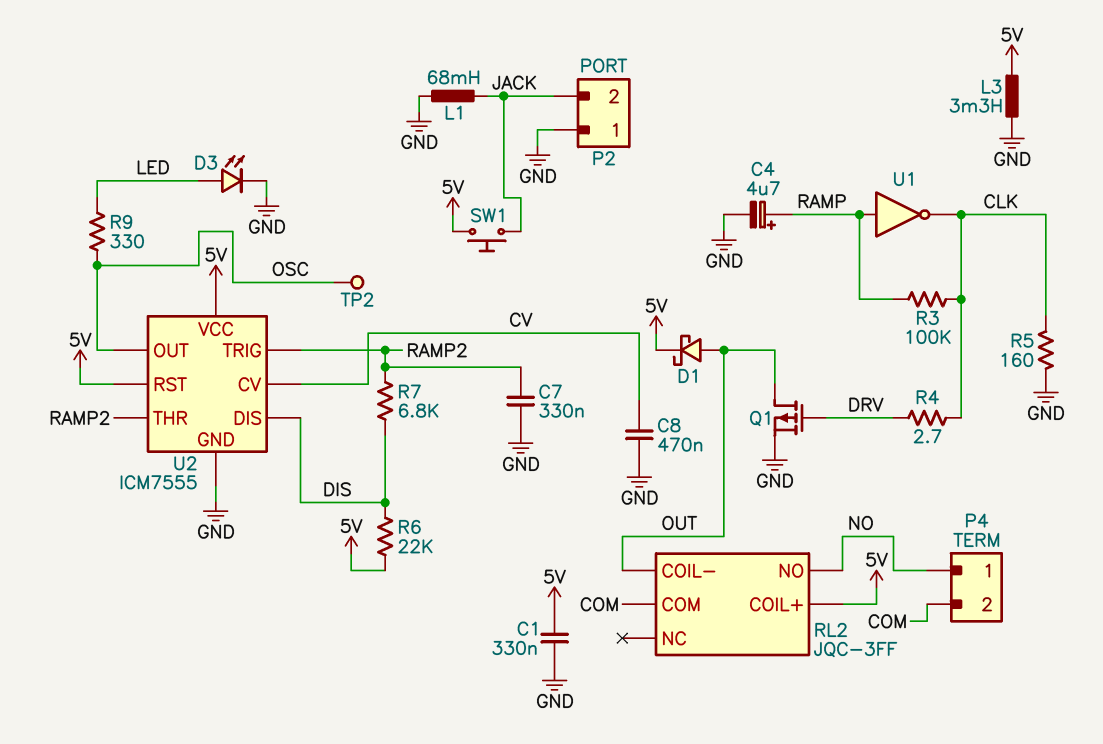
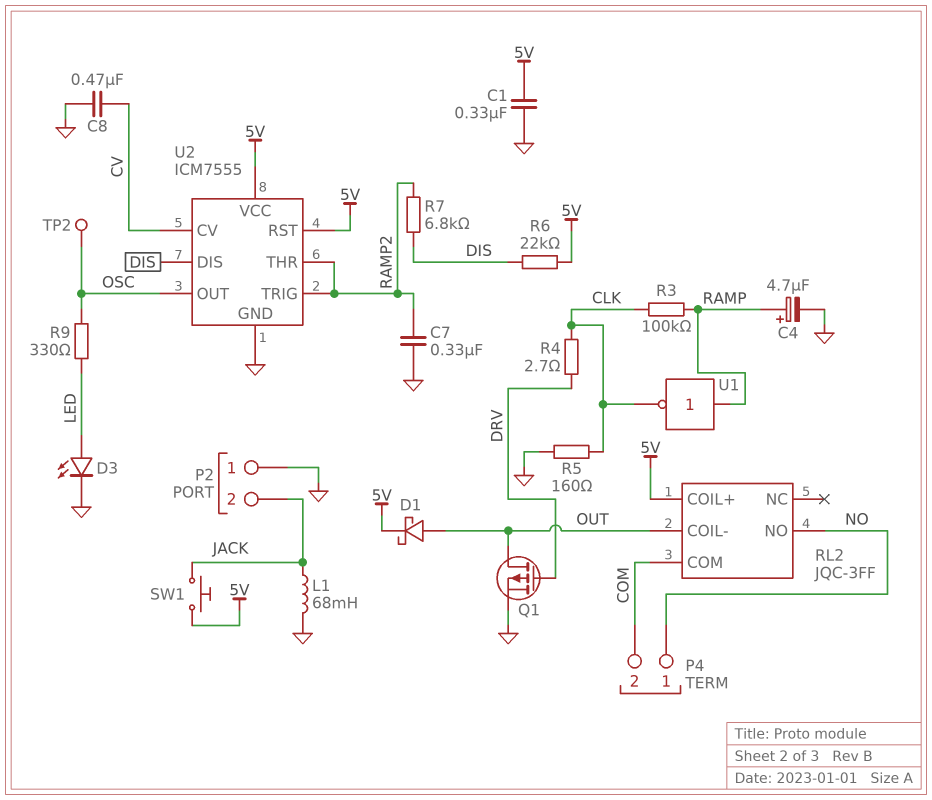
L3: 3.3mH (5V, GND) -> none

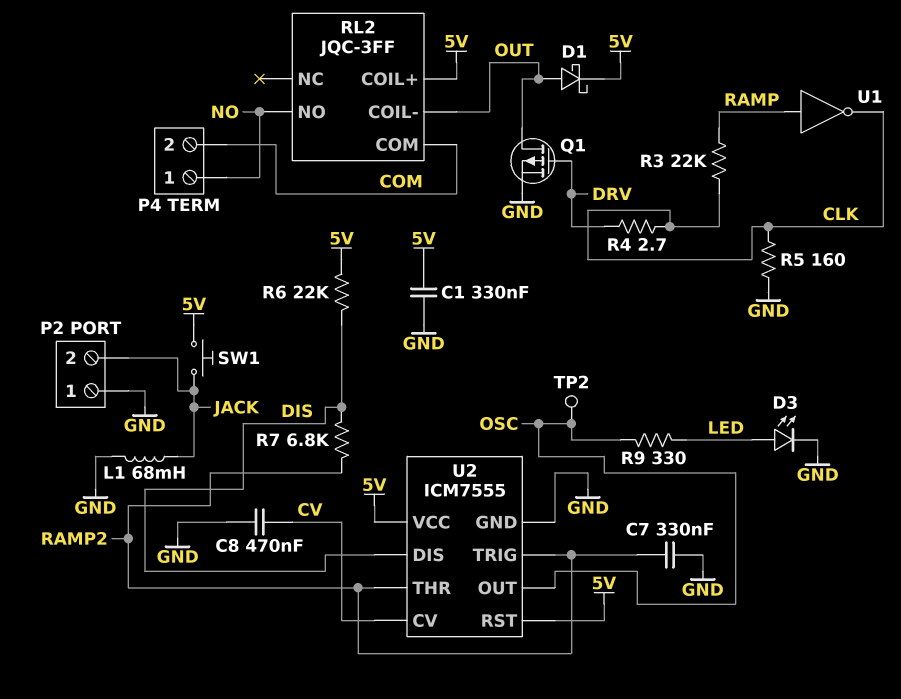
C4: 4.7uF (plus RAMP, minus GND) -> none
R3: 100k (CLK, RAMP) -> 22k (CLK, RAMP)

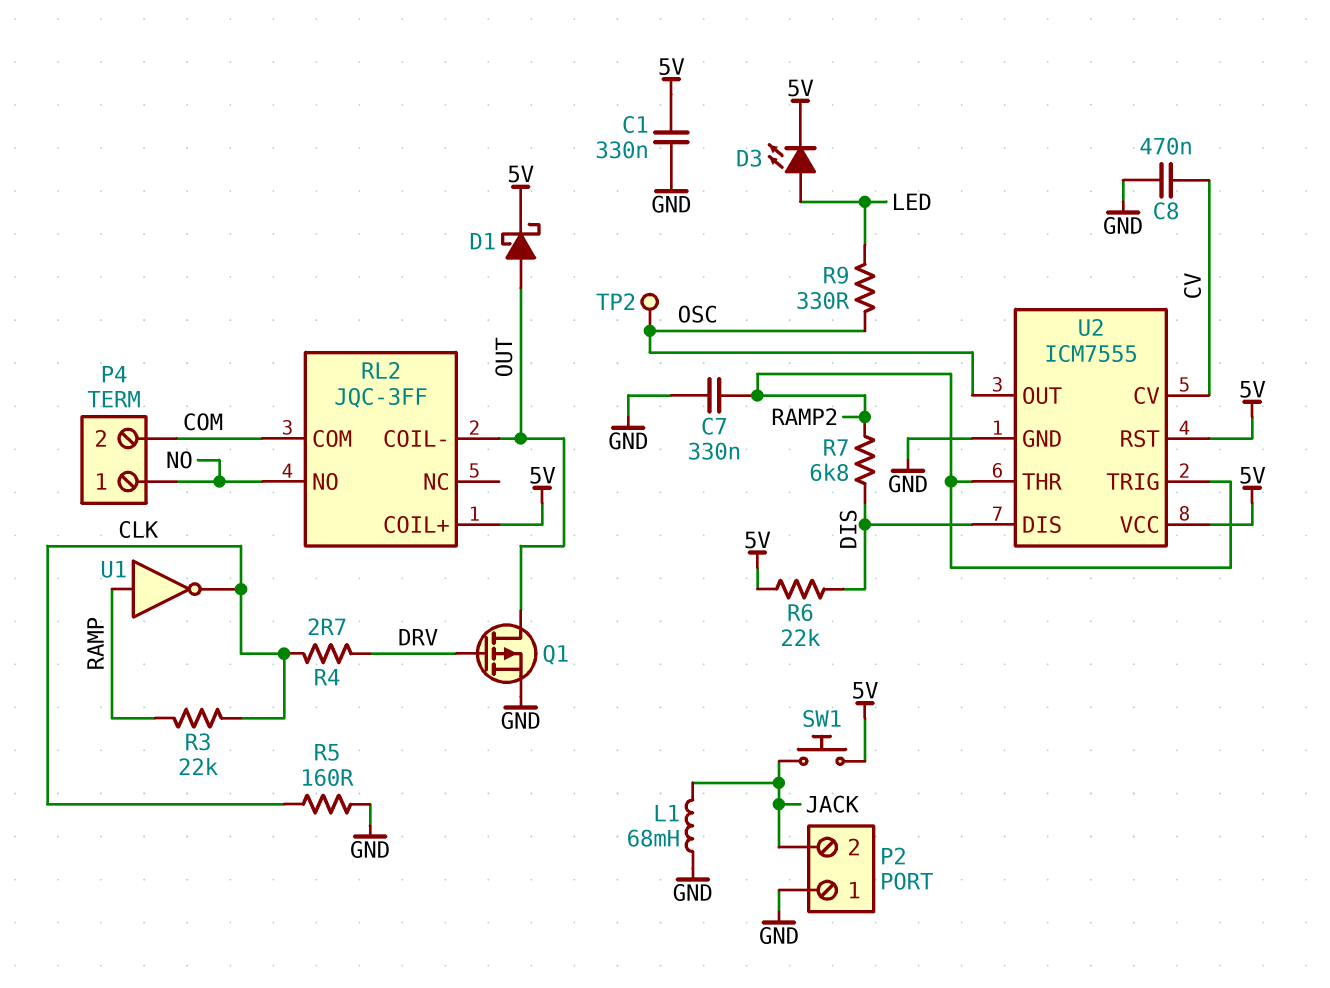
D3: LED (A LED, K GND) -> LED (A LED, K 5V)

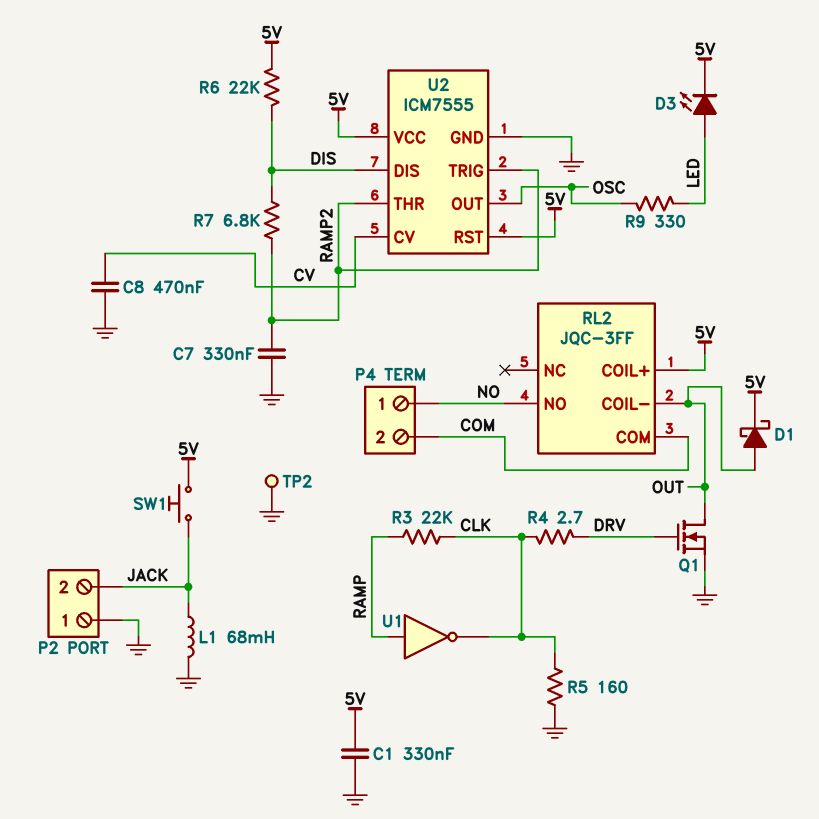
Q1: PMOS (G DRV, D OUT, S GND) -> NMOS (G DRV, D OUT, S GND)
TP2: test point (OSC) -> test point (GND)

